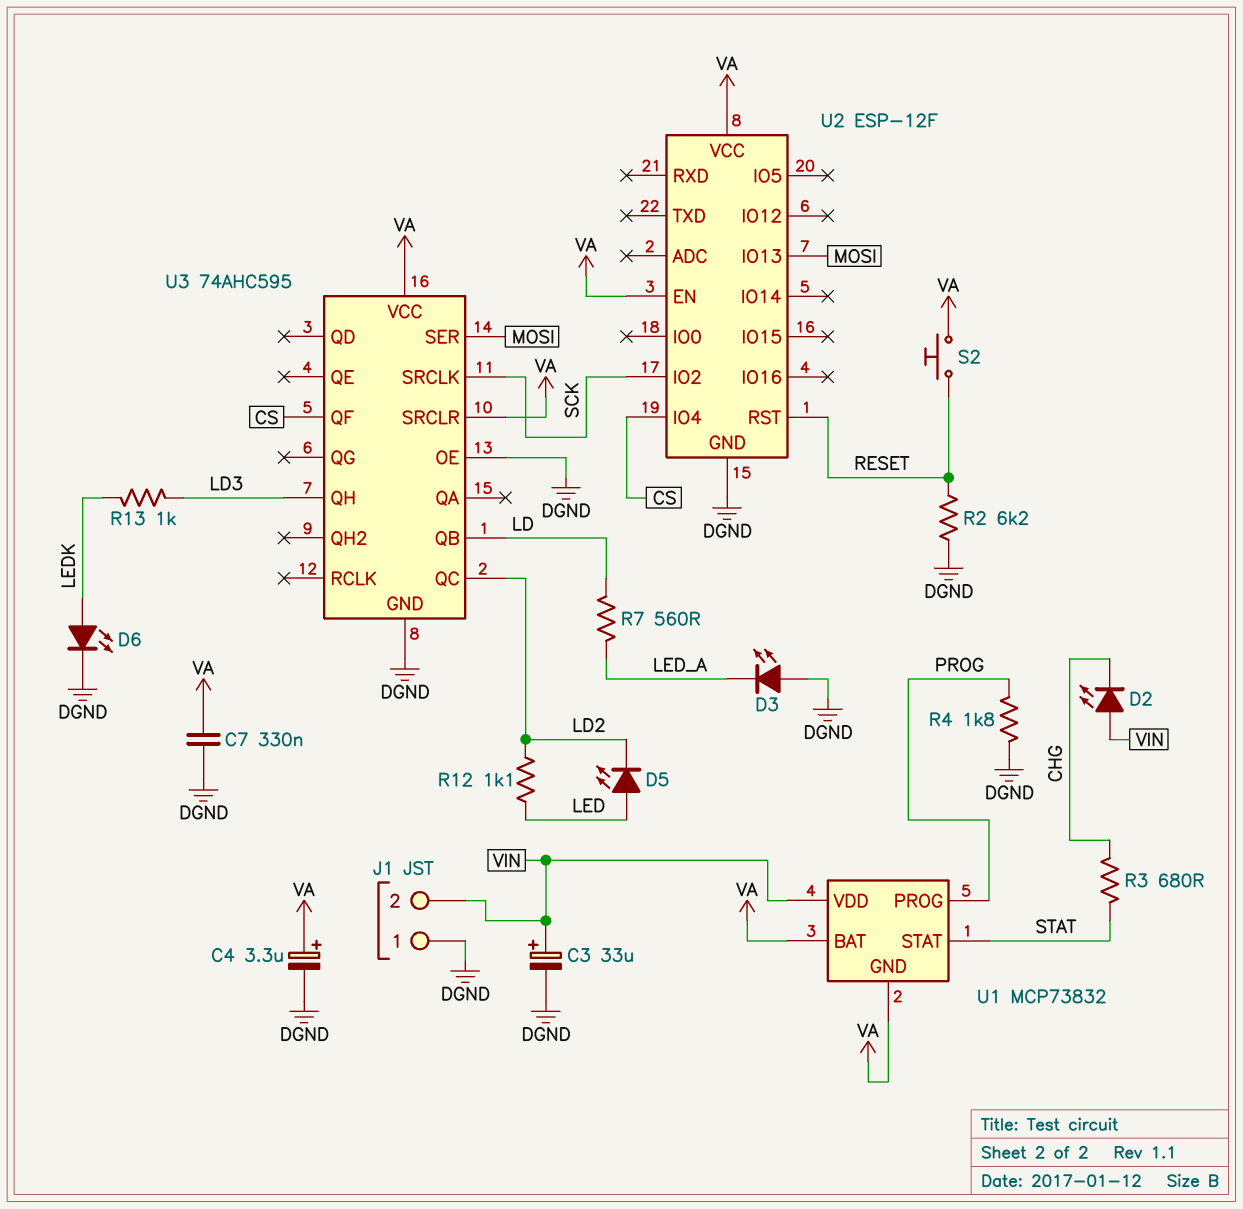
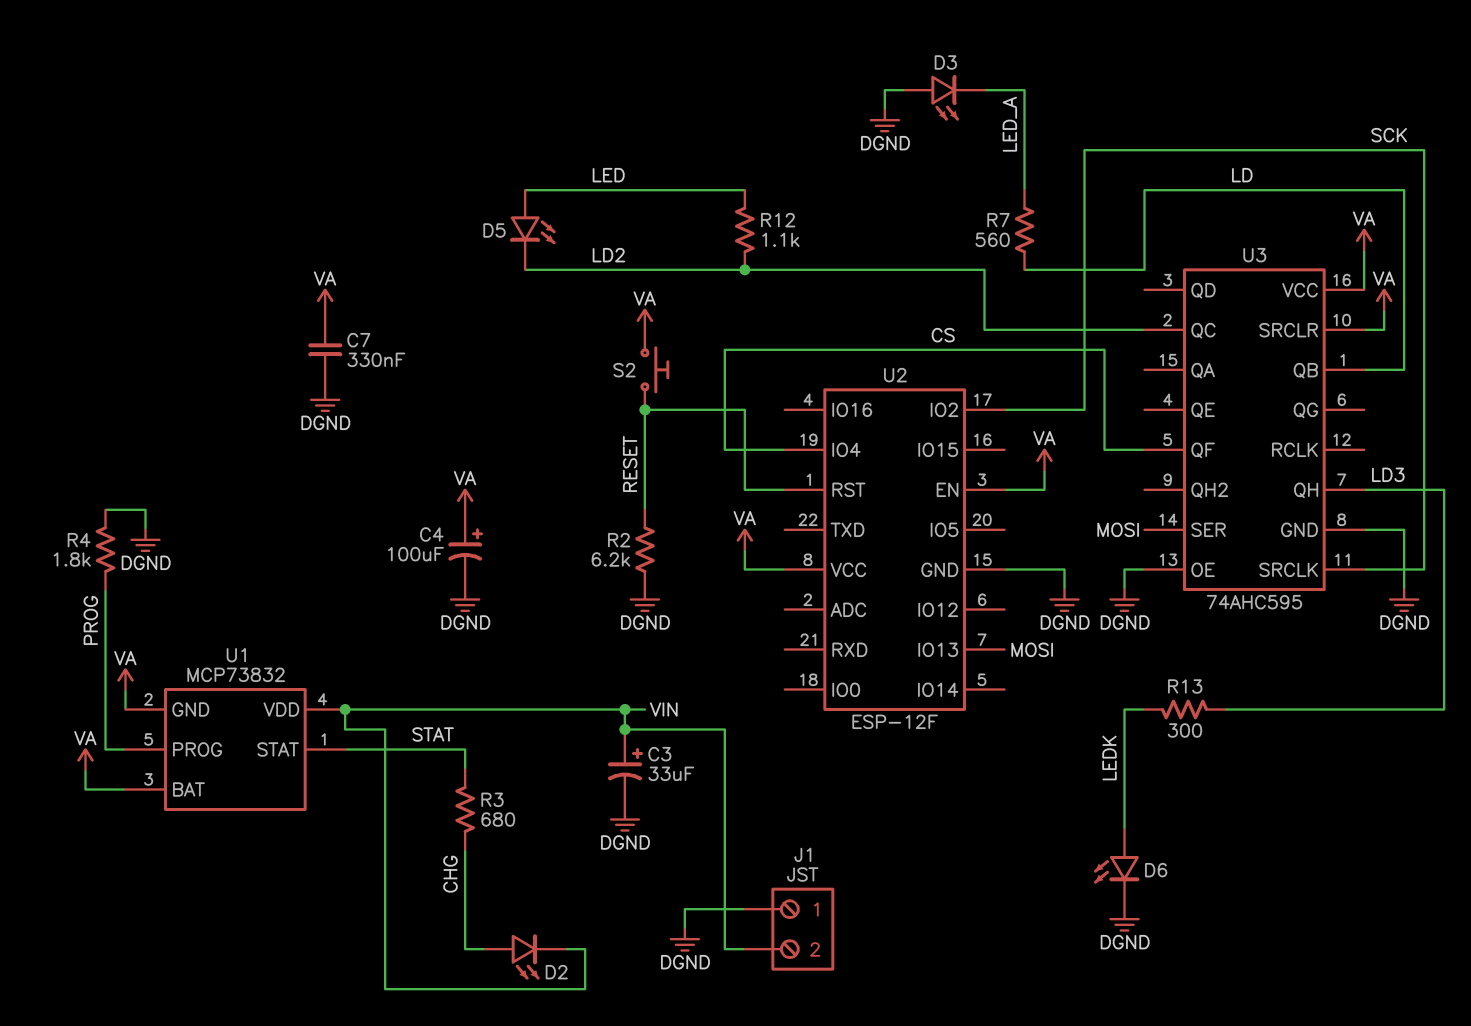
C4: 3.3uF (plus VA, minus DGND) -> 100uF (plus VA, minus DGND)
D2: LED (A VIN, K CHG) -> LED (A CHG, K VIN)
R13: 1k (LD3, LEDK) -> 300 (LD3, LEDK)

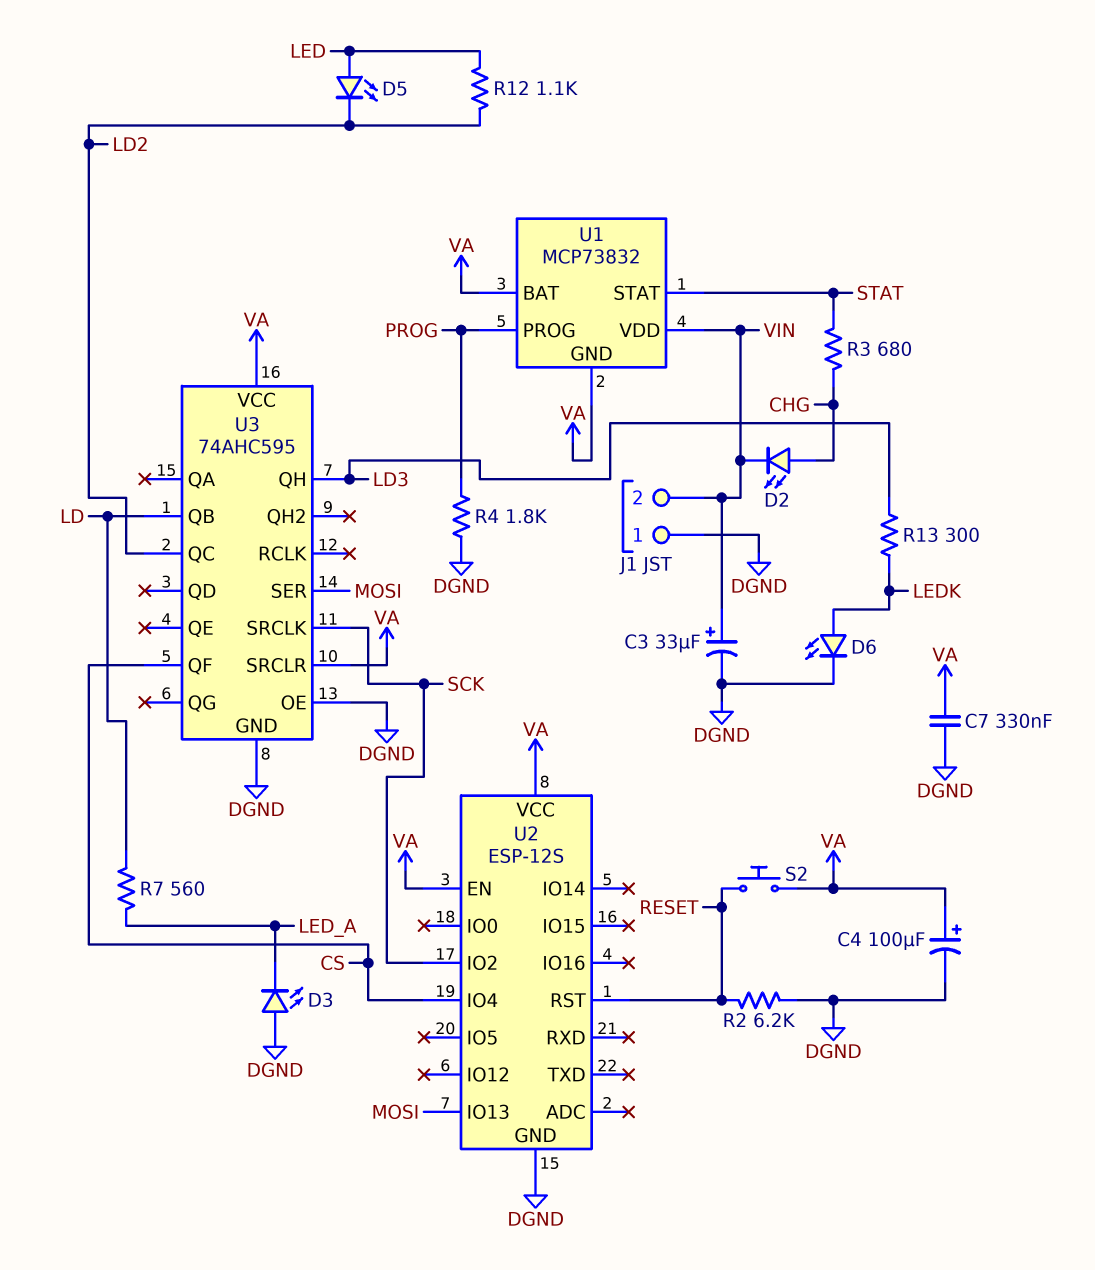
U2: ESP-12F -> ESP-12S

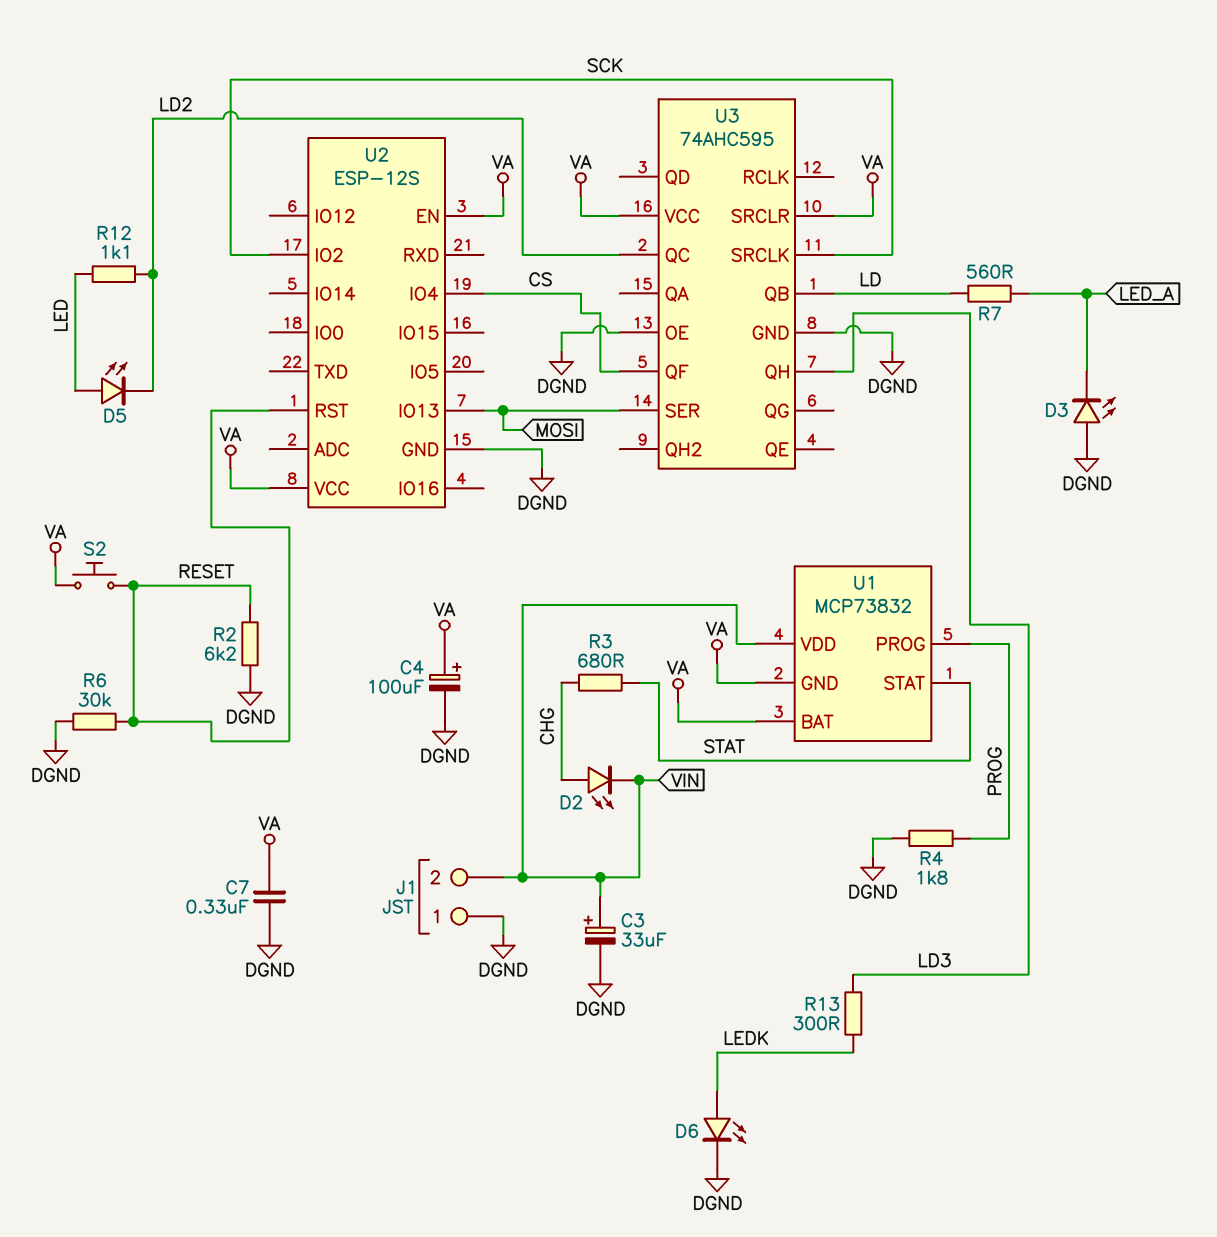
R6: none -> 30k (DGND, RESET)

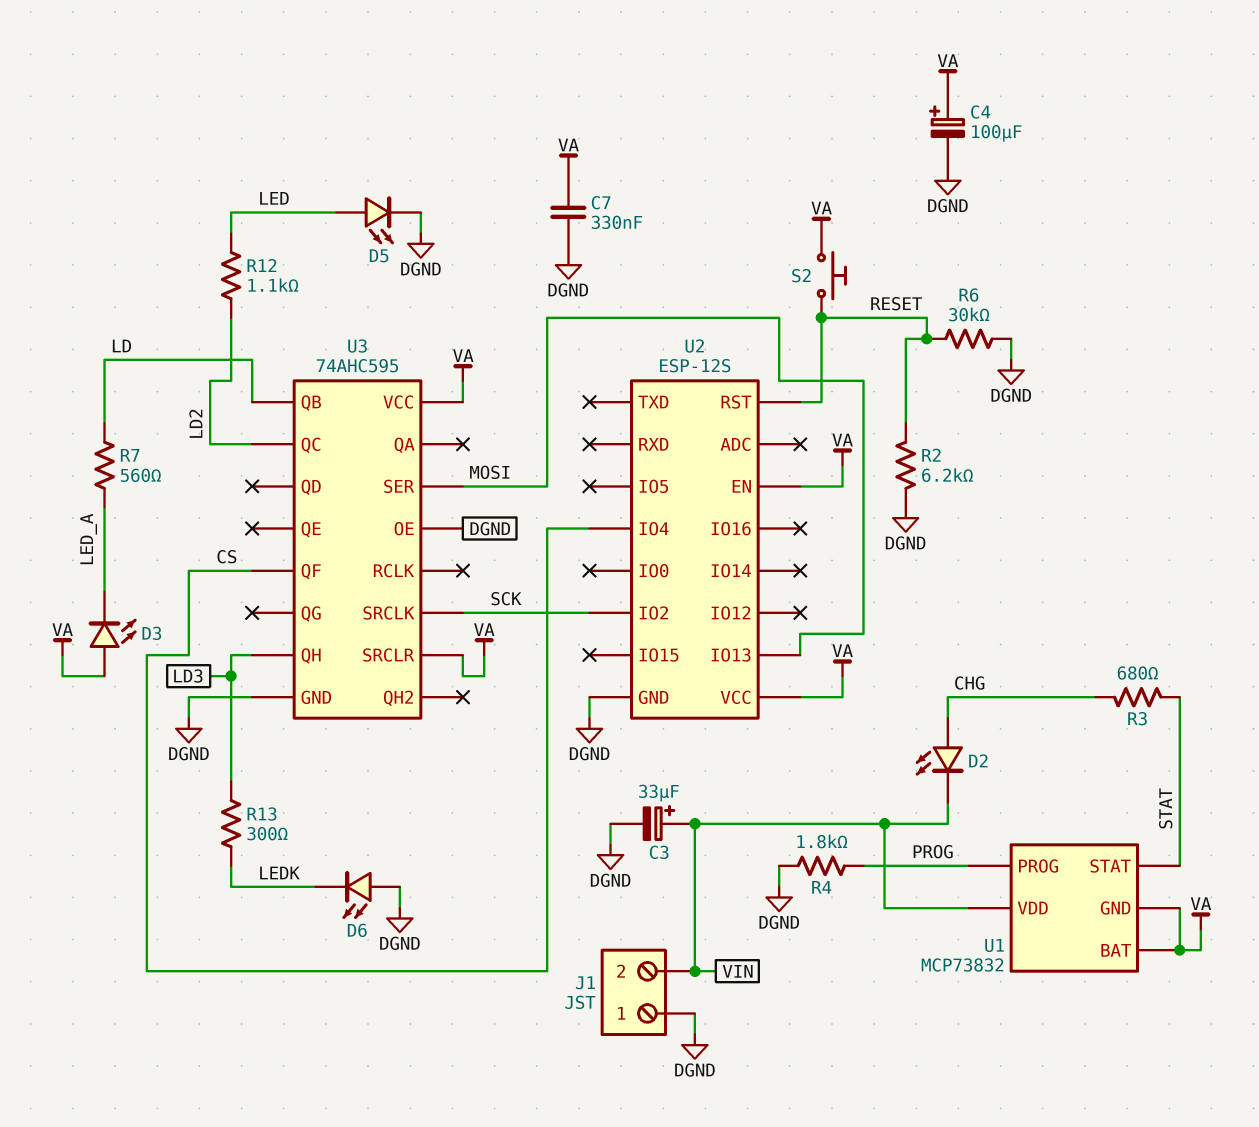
D3: LED (A DGND, K LED_A) -> LED (A VA, K LED_A)
D5: LED (A LED, K LD2) -> LED (A LED, K DGND)
D6: LED (A LEDK, K DGND) -> LED (A DGND, K LEDK)

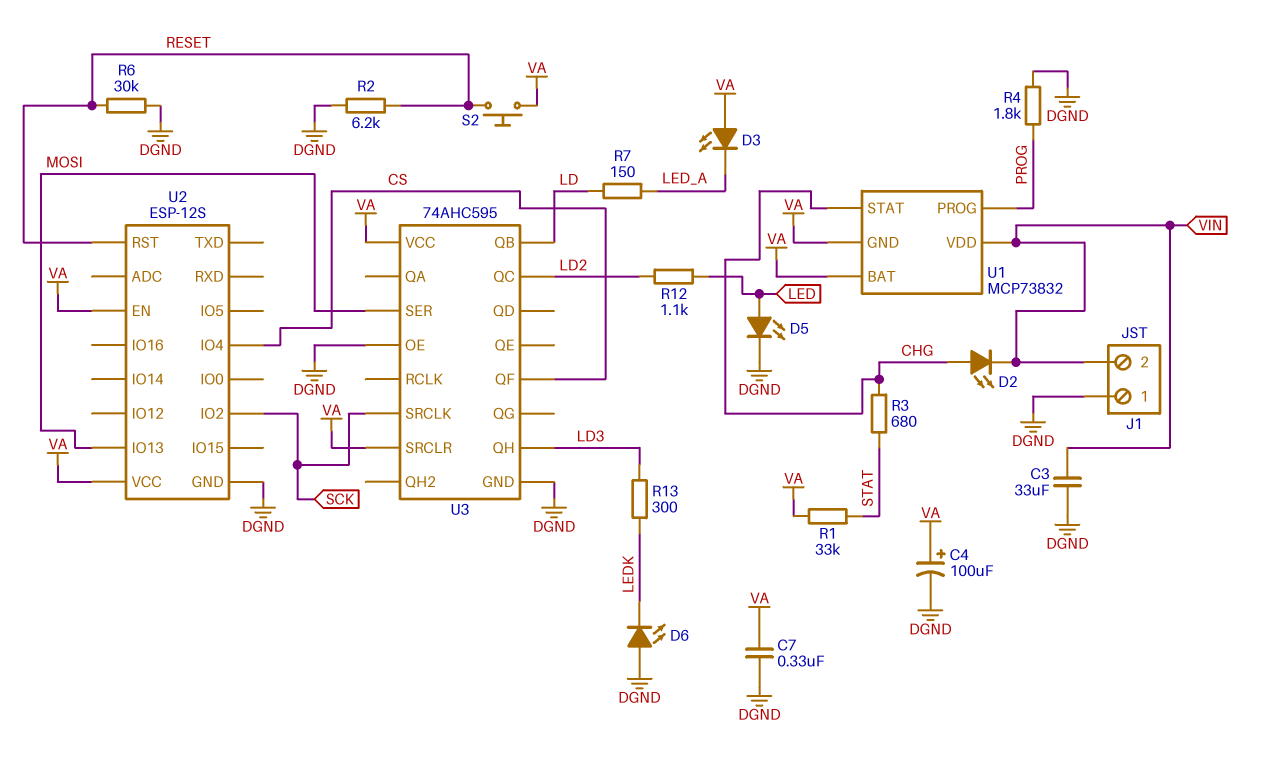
C3: 33uF (plus VIN, minus DGND) -> 33uF (DGND, VIN)
R1: none -> 33k (STAT, VA)
R7: 560 (LD, LED_A) -> 150 (LD, LED_A)
U1 pin STAT: STAT -> CHG

